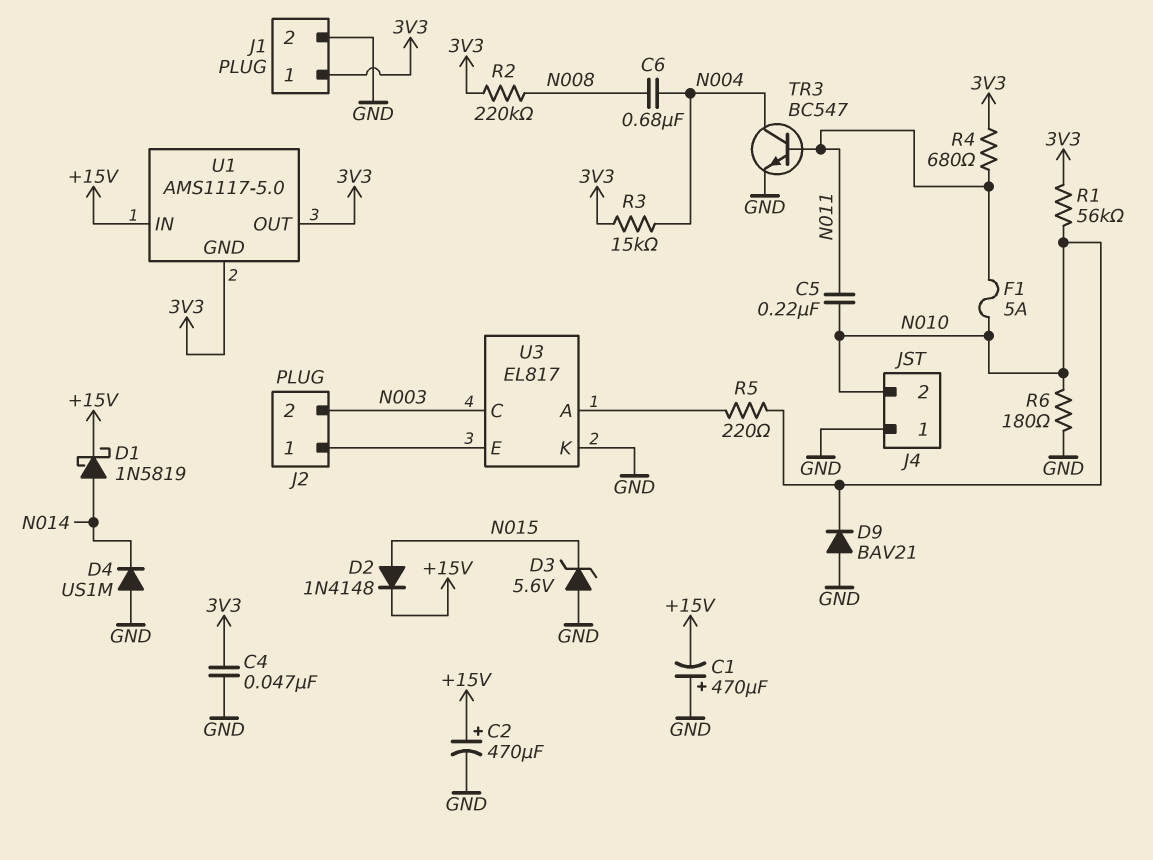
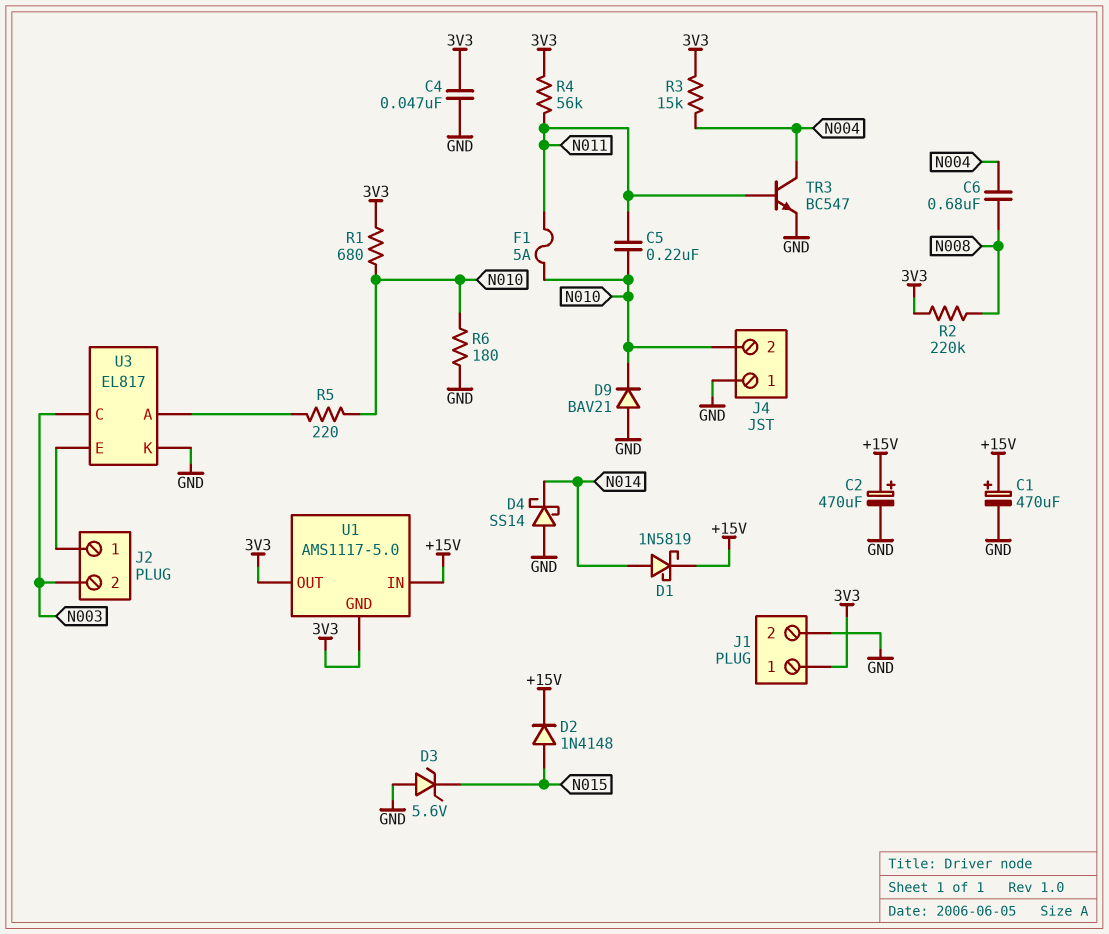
C1: 470uF (plus GND, minus +15V) -> 470uF (plus +15V, minus GND)
D4: diode US1M (A GND, K N014) -> schottky SS14 (A GND, K N014)
R1: 56k (3V3, N010) -> 680 (3V3, N010)
R4: 680 (3V3, N011) -> 56k (3V3, N011)

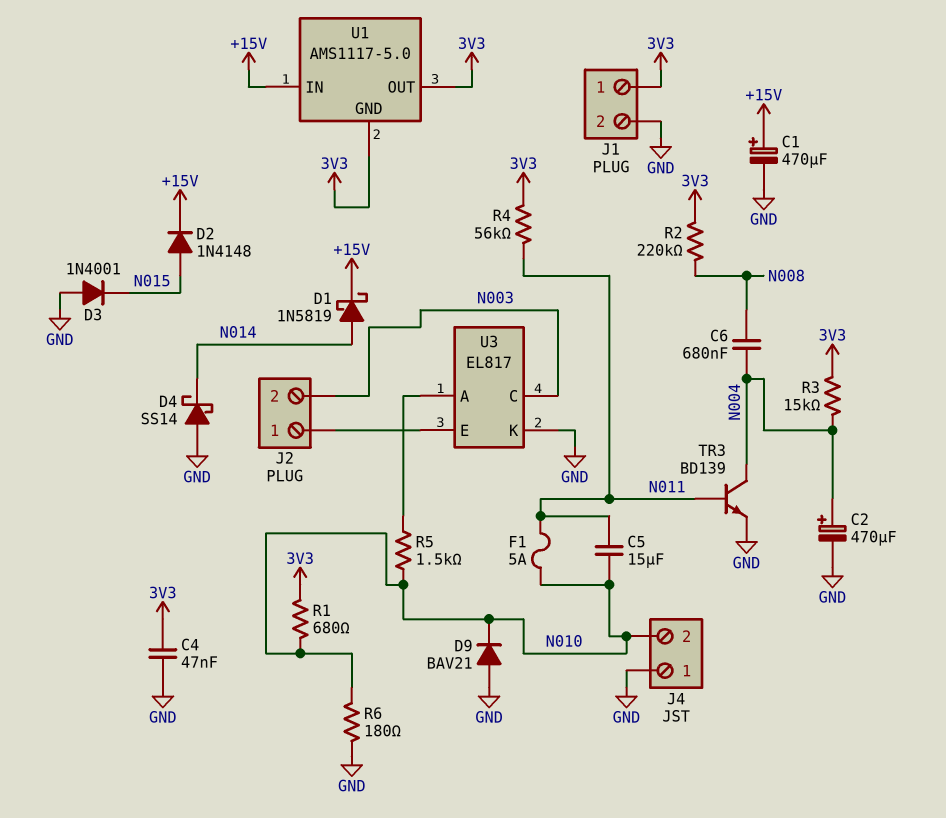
C2: 470uF (plus +15V, minus GND) -> 470uF (plus N004, minus GND)
C5: 220nF (N010, N011) -> 15uF (N010, N011)
D3: zener 5.6V (A GND, K N015) -> diode 1N4001 (A GND, K N015)
R5: 220 (N010, U3/A) -> 1.5k (N010, U3/A)
TR3: NPN BC547 (B N011, C N004, E GND) -> NPN BD139 (B N011, C N004, E GND)

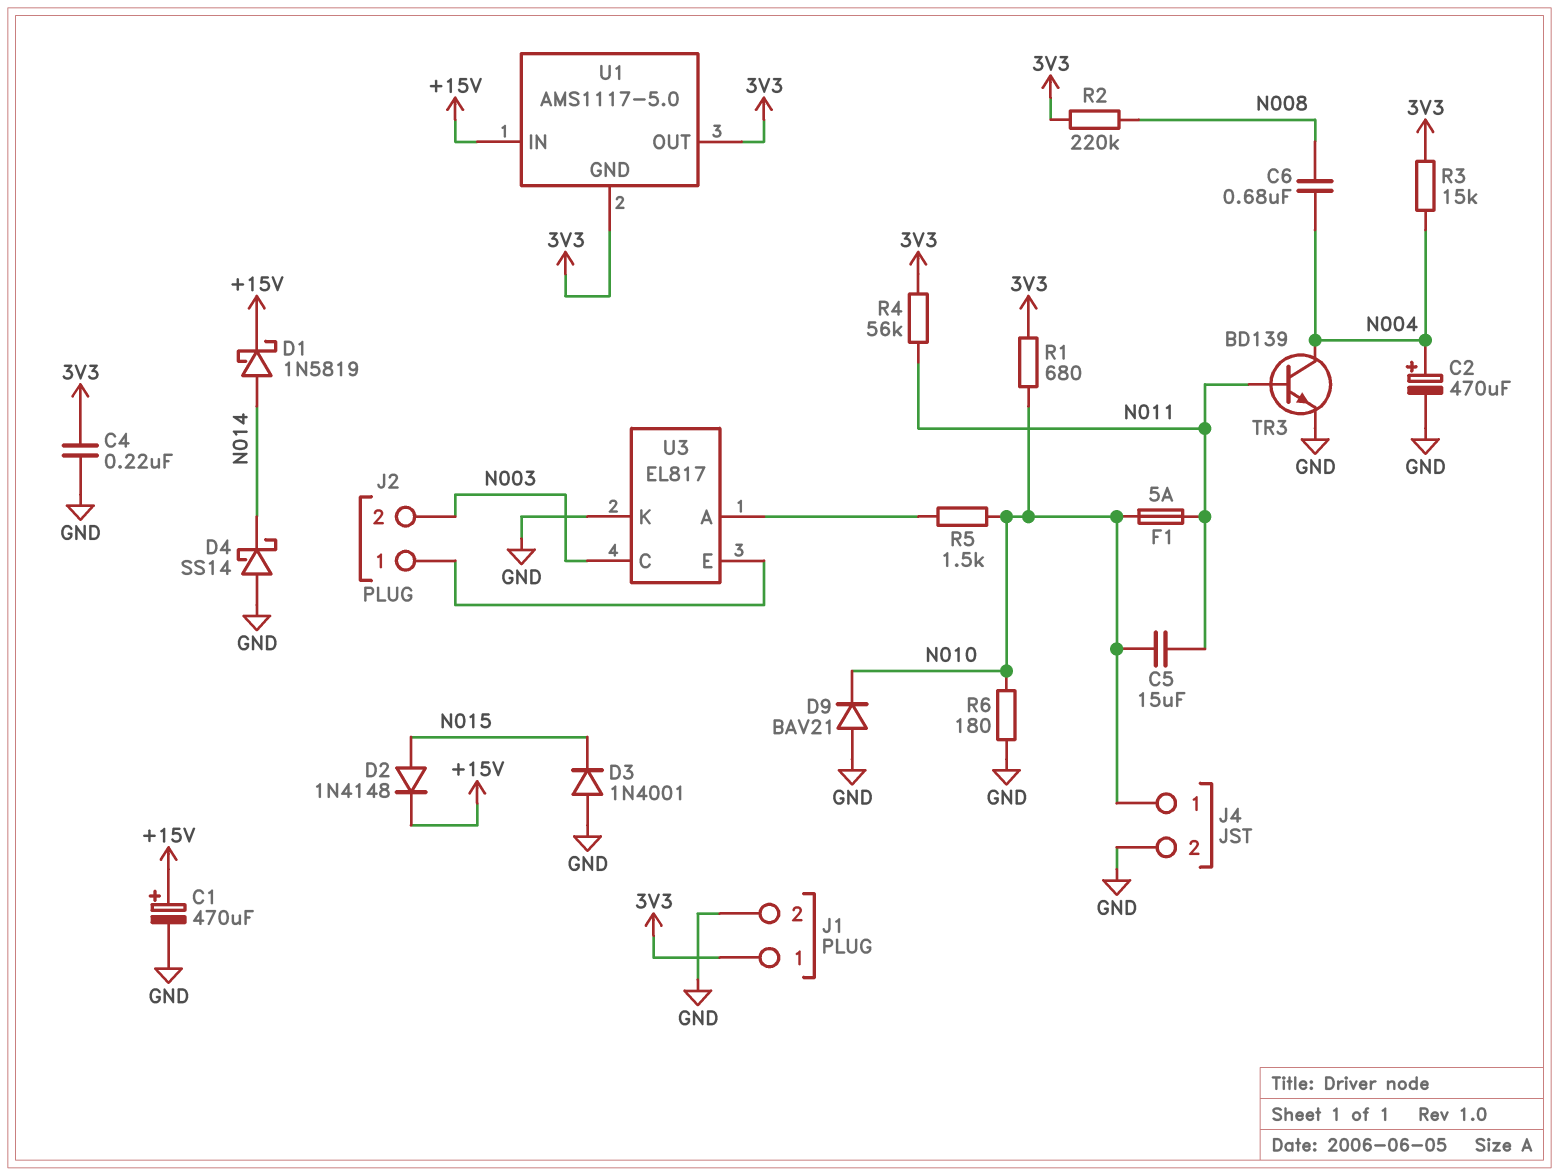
C4: 47nF (3V3, GND) -> 220nF (3V3, GND)
J4 pin 1: GND -> N010
J4 pin 2: N010 -> GND

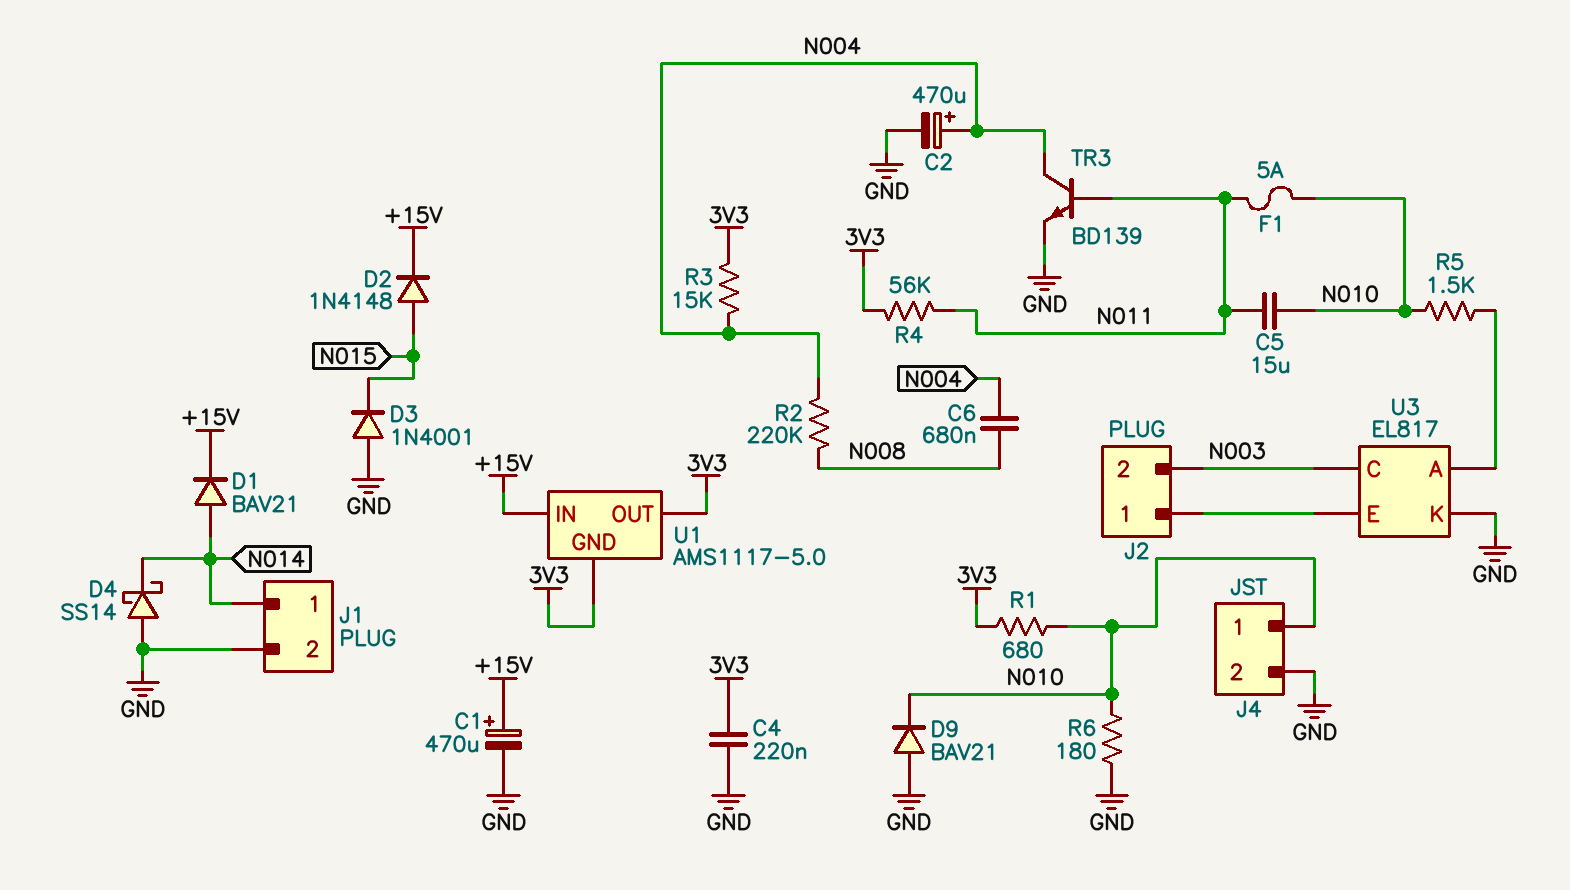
D1: schottky 1N5819 (A N014, K +15V) -> diode BAV21 (A N014, K +15V)
J1 pin 1: 3V3 -> N014
R2: 220k (3V3, N008) -> 220k (N004, N008)

